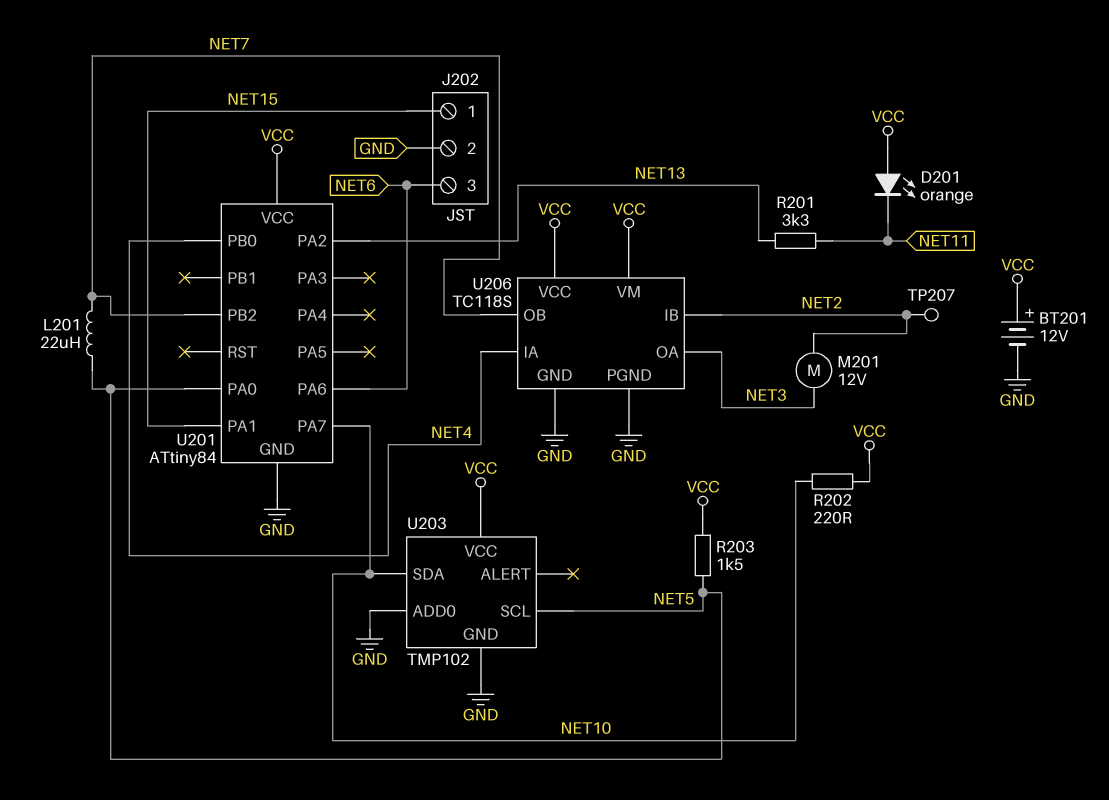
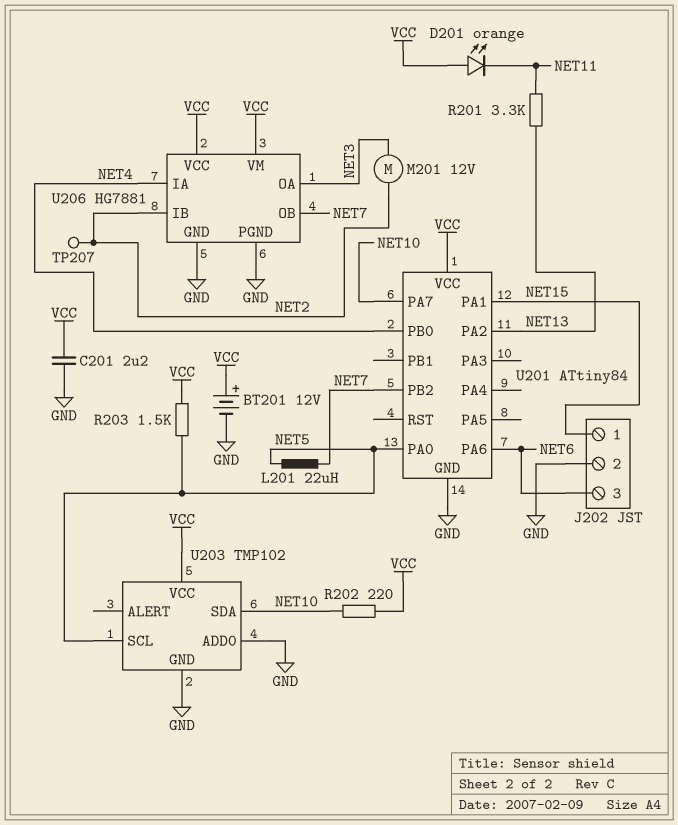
C201: none -> 2.2uF (GND, VCC)
U206: TC118S -> HG7881

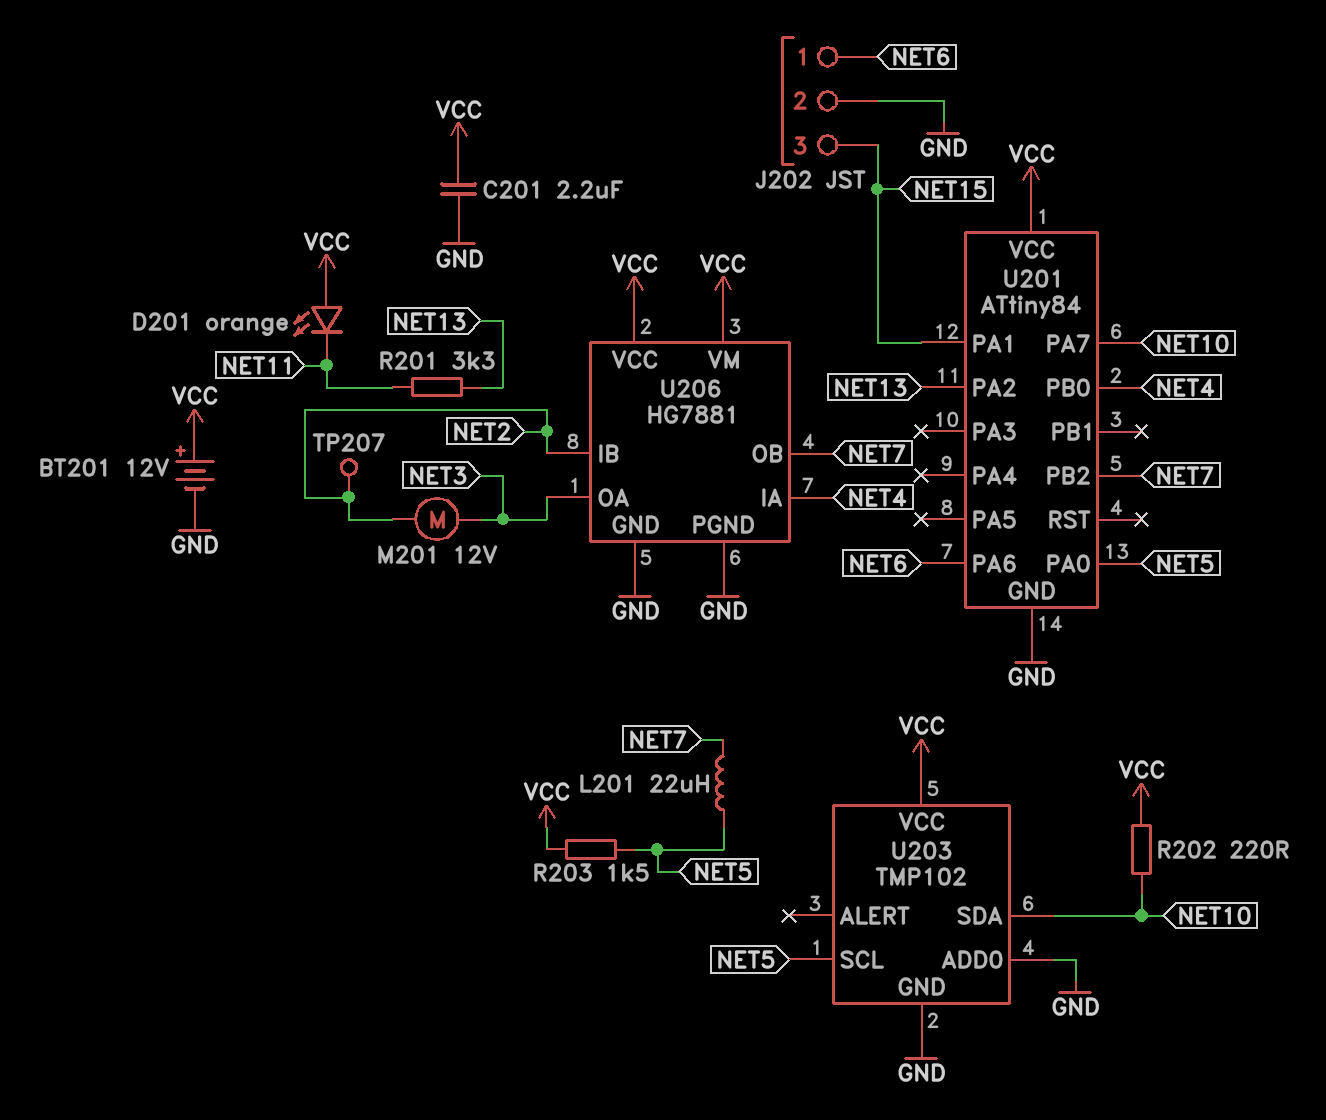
J202 pin 1: NET15 -> NET6
J202 pin 3: NET6 -> NET15

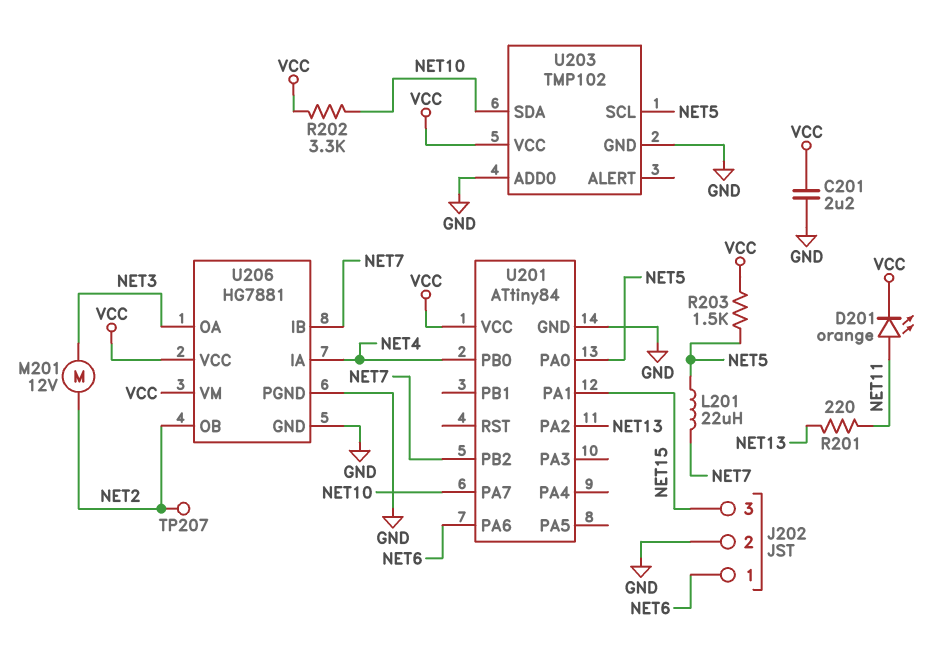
BT201: 12V (plus VCC, minus GND) -> none
D201: LED orange (A VCC, K NET11) -> LED orange (A NET11, K VCC)
R201: 3.3k (NET11, NET13) -> 220 (NET11, NET13)
R202: 220 (NET10, VCC) -> 3.3k (NET10, VCC)
U206 pin IB: NET2 -> NET7
U206 pin OB: NET7 -> NET2

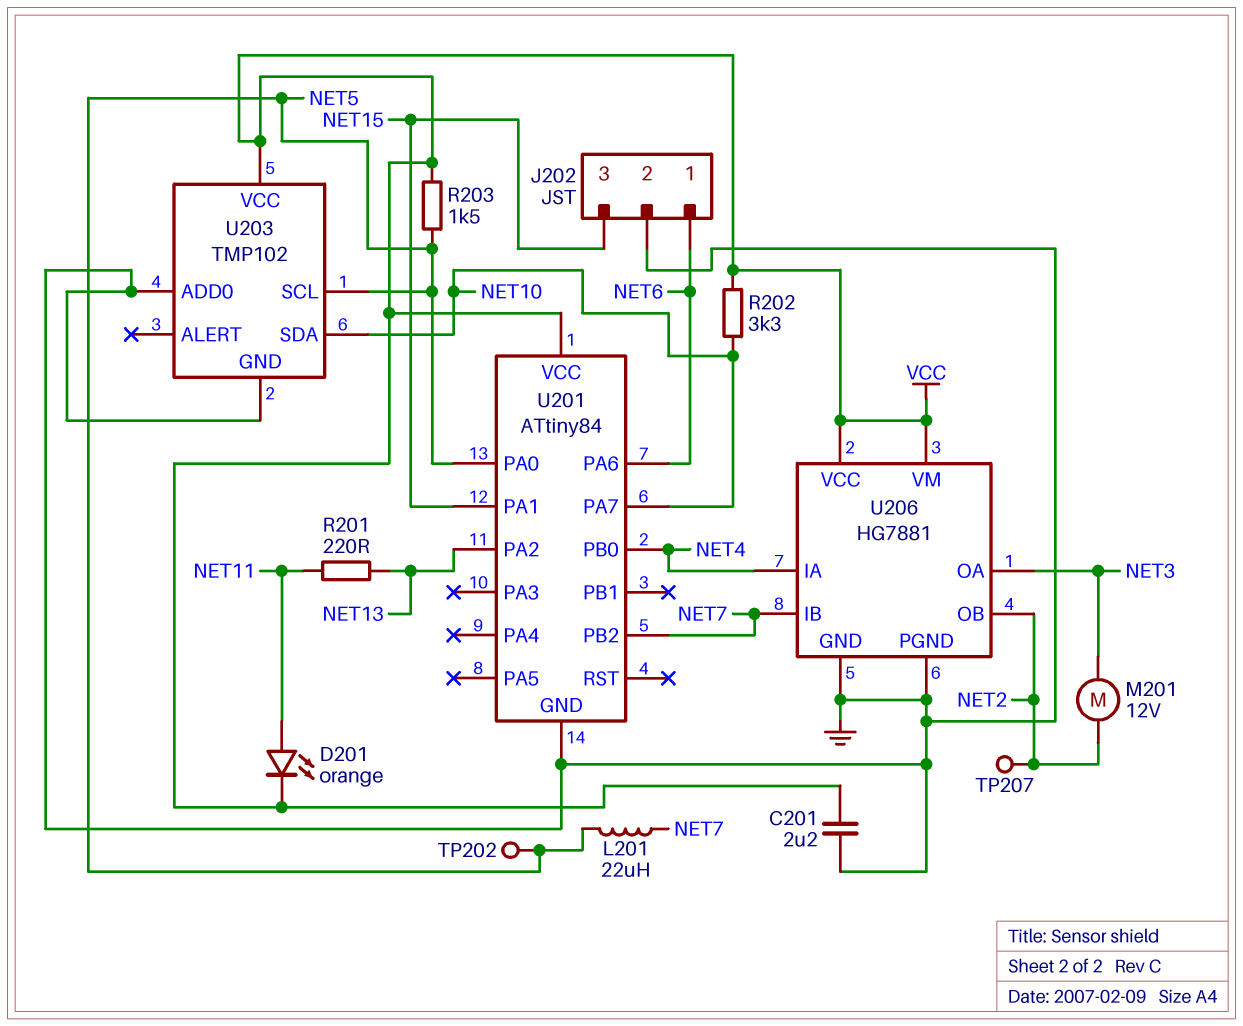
TP202: none -> test point (NET5)

